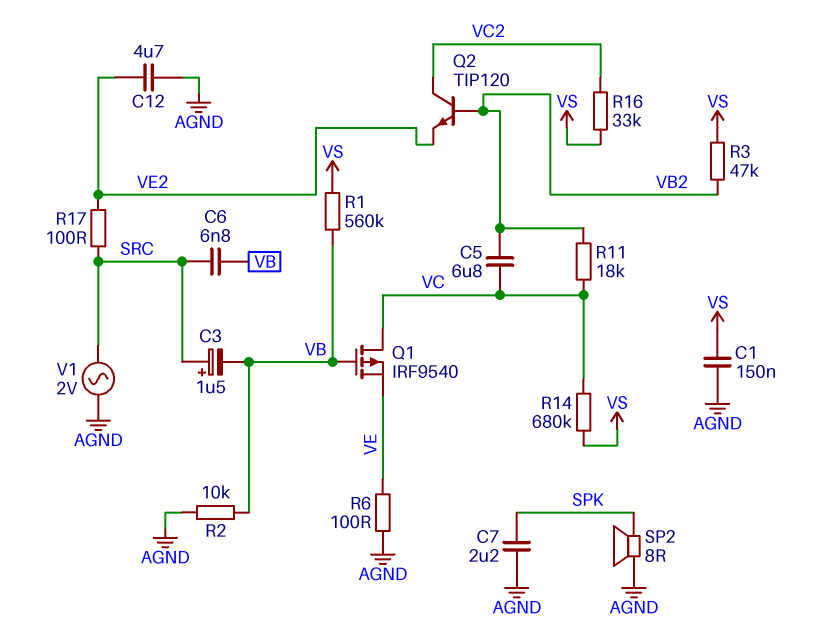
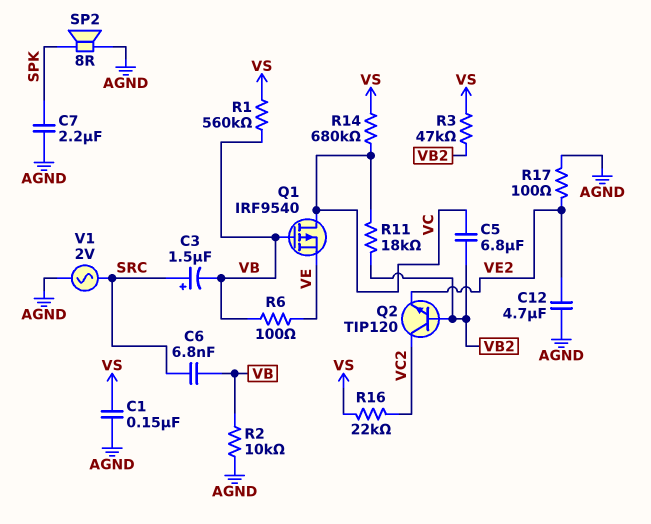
R6: 100 (AGND, VE) -> 100 (VB, VE)
R16: 33k (VC2, VS) -> 22k (VC2, VS)
R17: 100 (SRC, VE2) -> 100 (AGND, VE2)

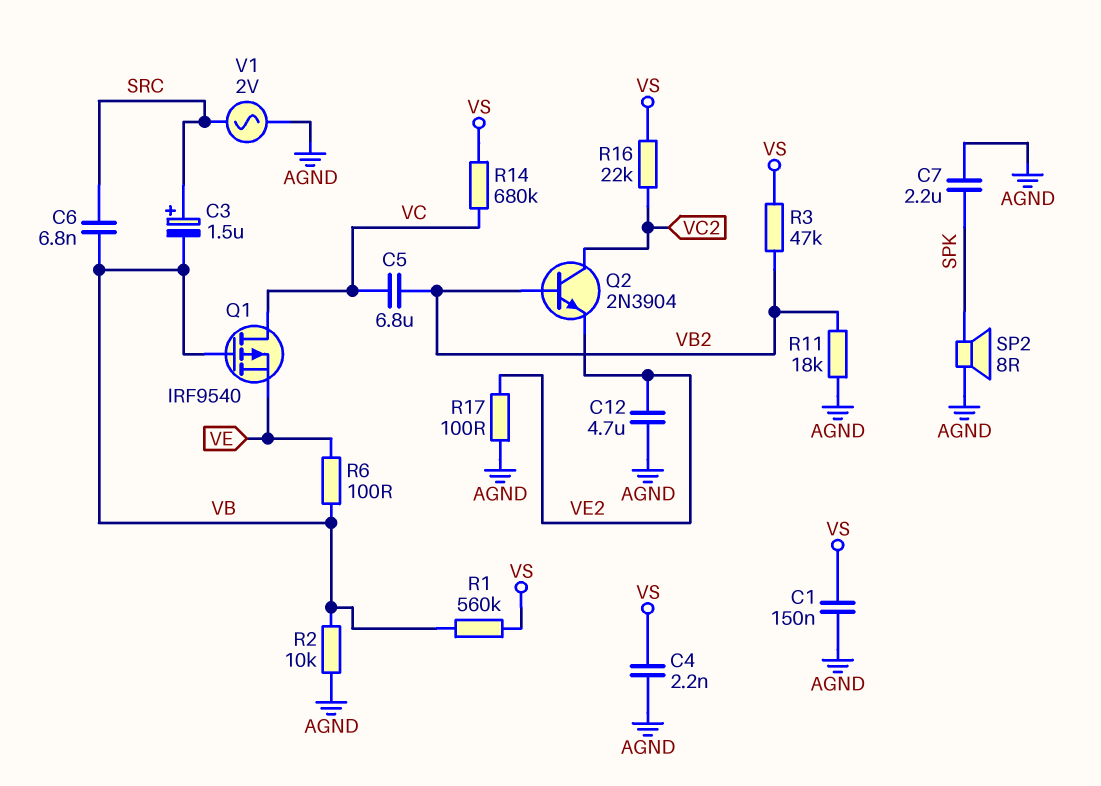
C4: none -> 2.2nF (AGND, VS)
Q2: NPN TIP120 (B VB2, C VC2, E VE2) -> NPN 2N3904 (B VB2, C VC2, E VE2)
R11: 18k (VB2, VC) -> 18k (AGND, VB2)

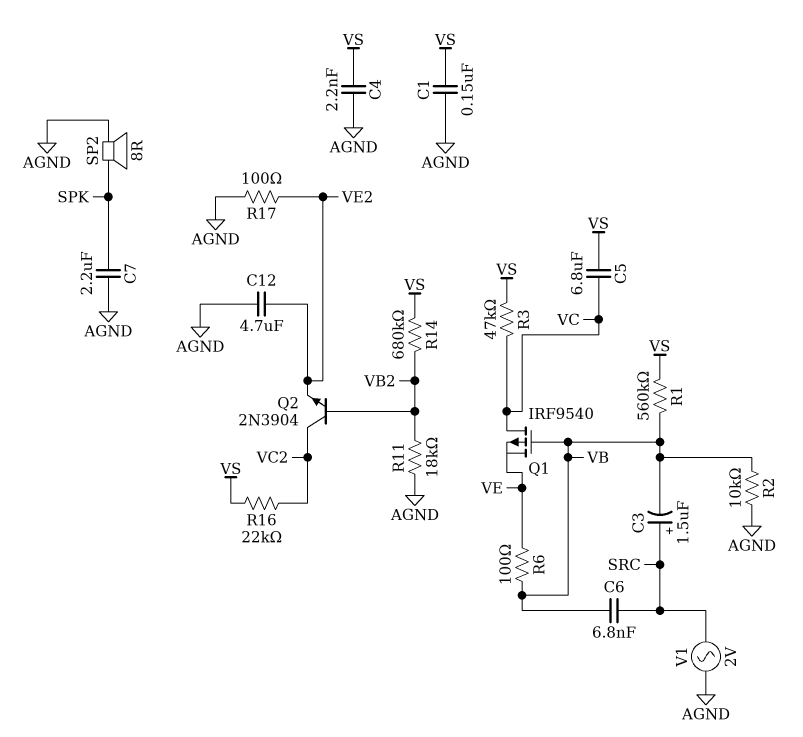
C5: 6.8uF (VB2, VC) -> 6.8uF (VC, VS)
R3: 47k (VB2, VS) -> 47k (VC, VS)
R14: 680k (VC, VS) -> 680k (VB2, VS)

